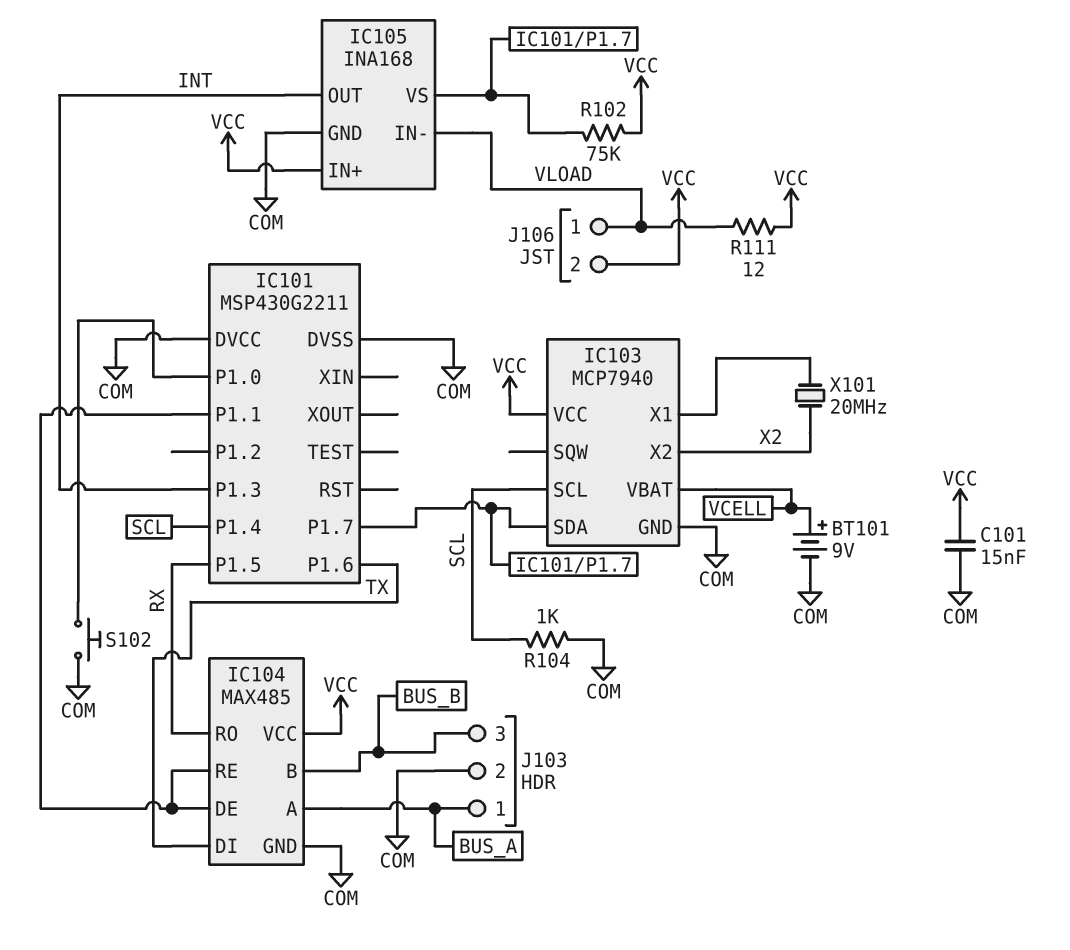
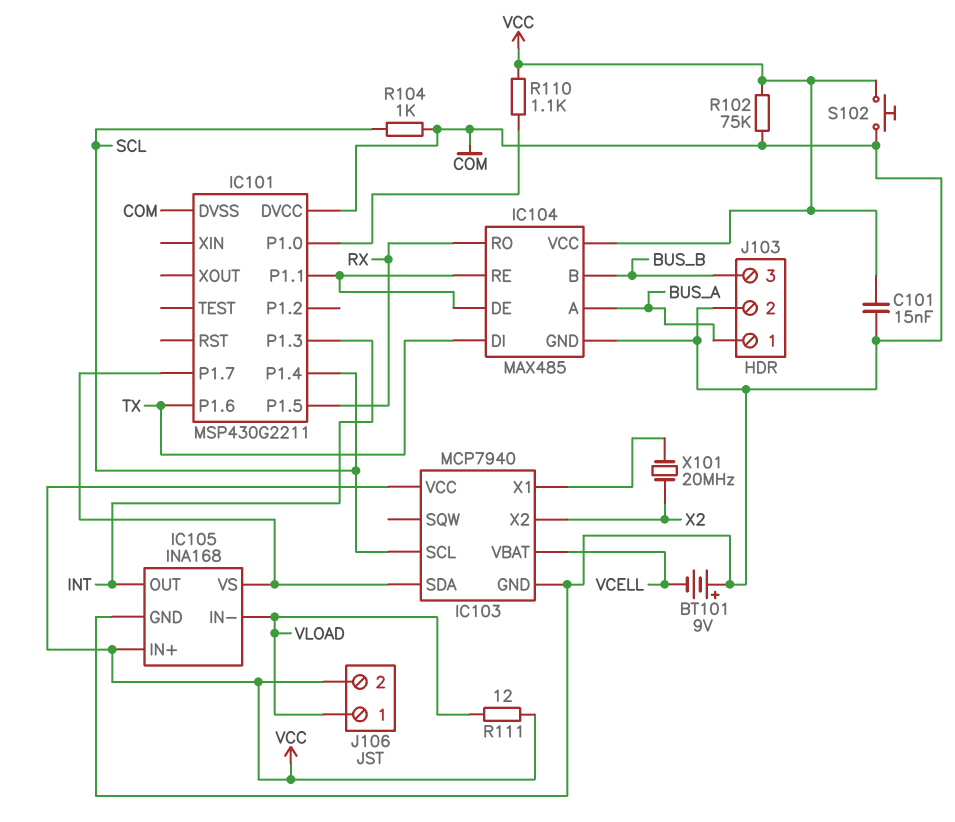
BT101: 9V (plus VCELL, minus COM) -> 9V (plus COM, minus VCELL)
R102: 75k (IC101/P1.7, VCC) -> 75k (COM, VCC)
R110: none -> 1.1k (IC101/P1.0, VCC)
S102: button (COM, IC101/P1.0) -> button (COM, VCC)

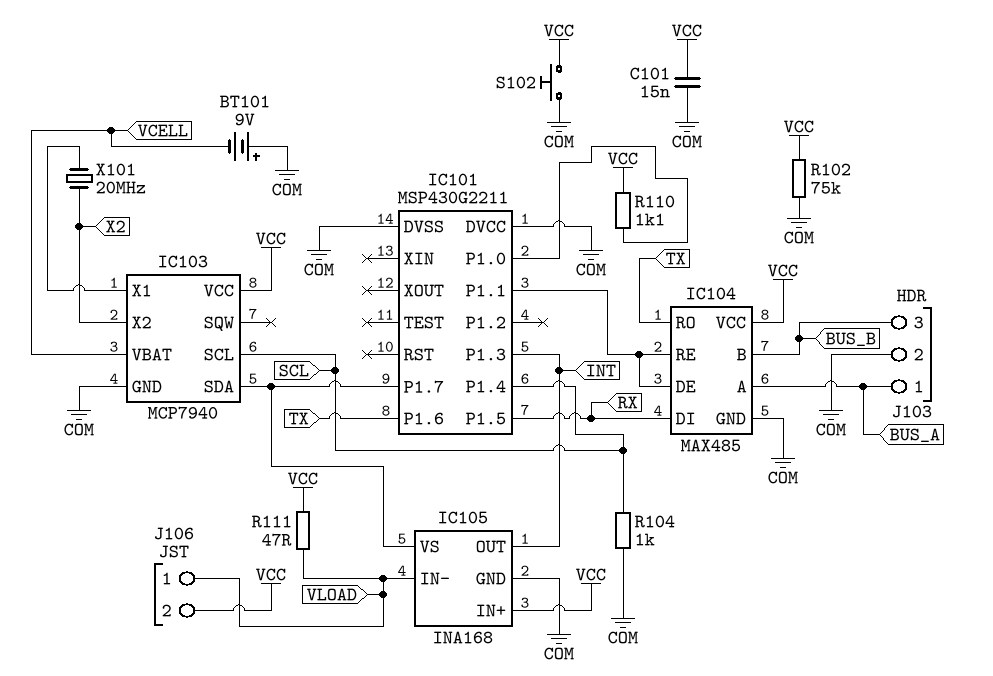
IC104 pin DI: TX -> RX
IC104 pin RO: RX -> TX
R111: 12 (VCC, VLOAD) -> 47 (VCC, VLOAD)

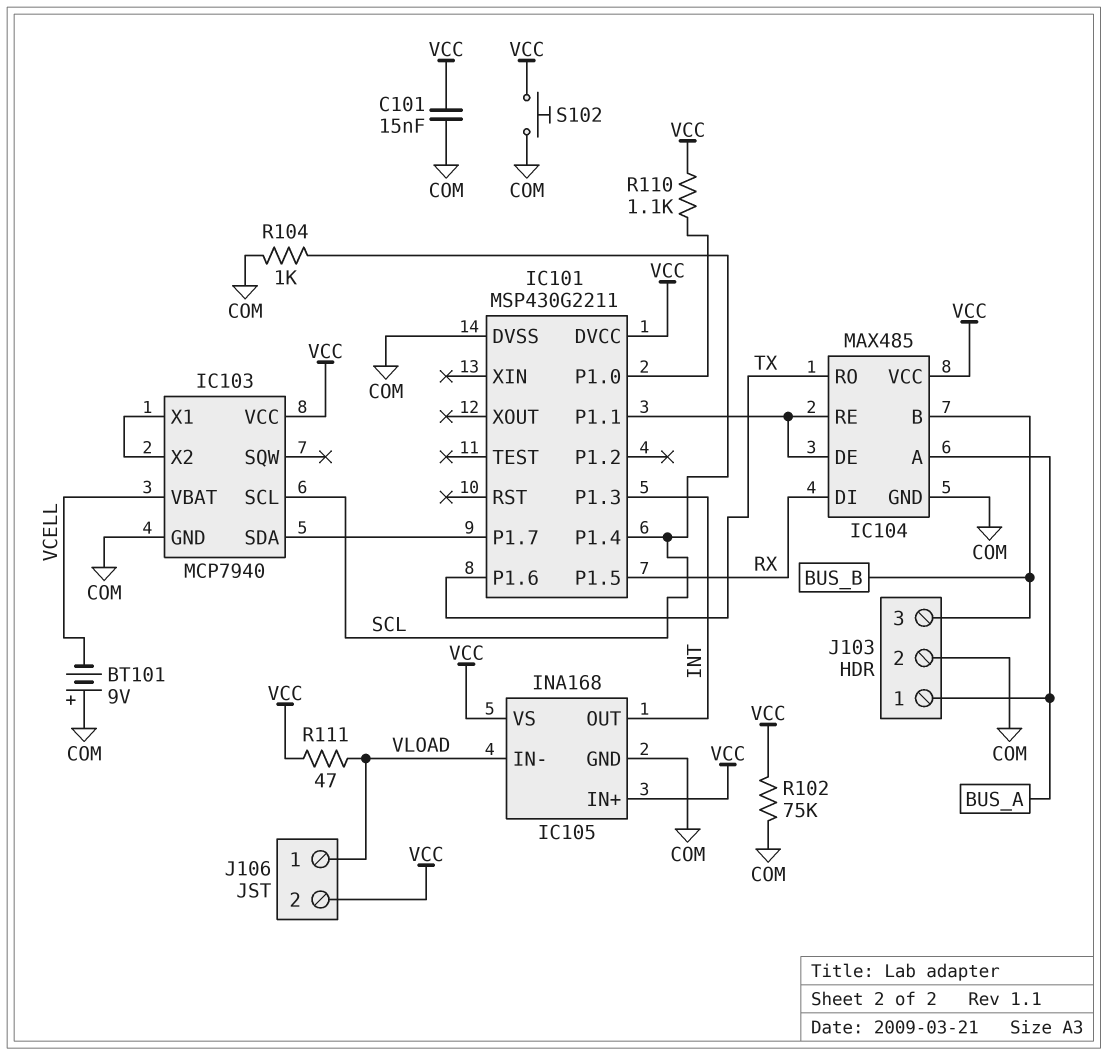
IC101 pin DVCC: COM -> VCC
IC103 pin X2: X2 -> IC103/X1
IC105 pin VS: IC101/P1.7 -> VCC
X101: 20MHz (IC103/X1, X2) -> none

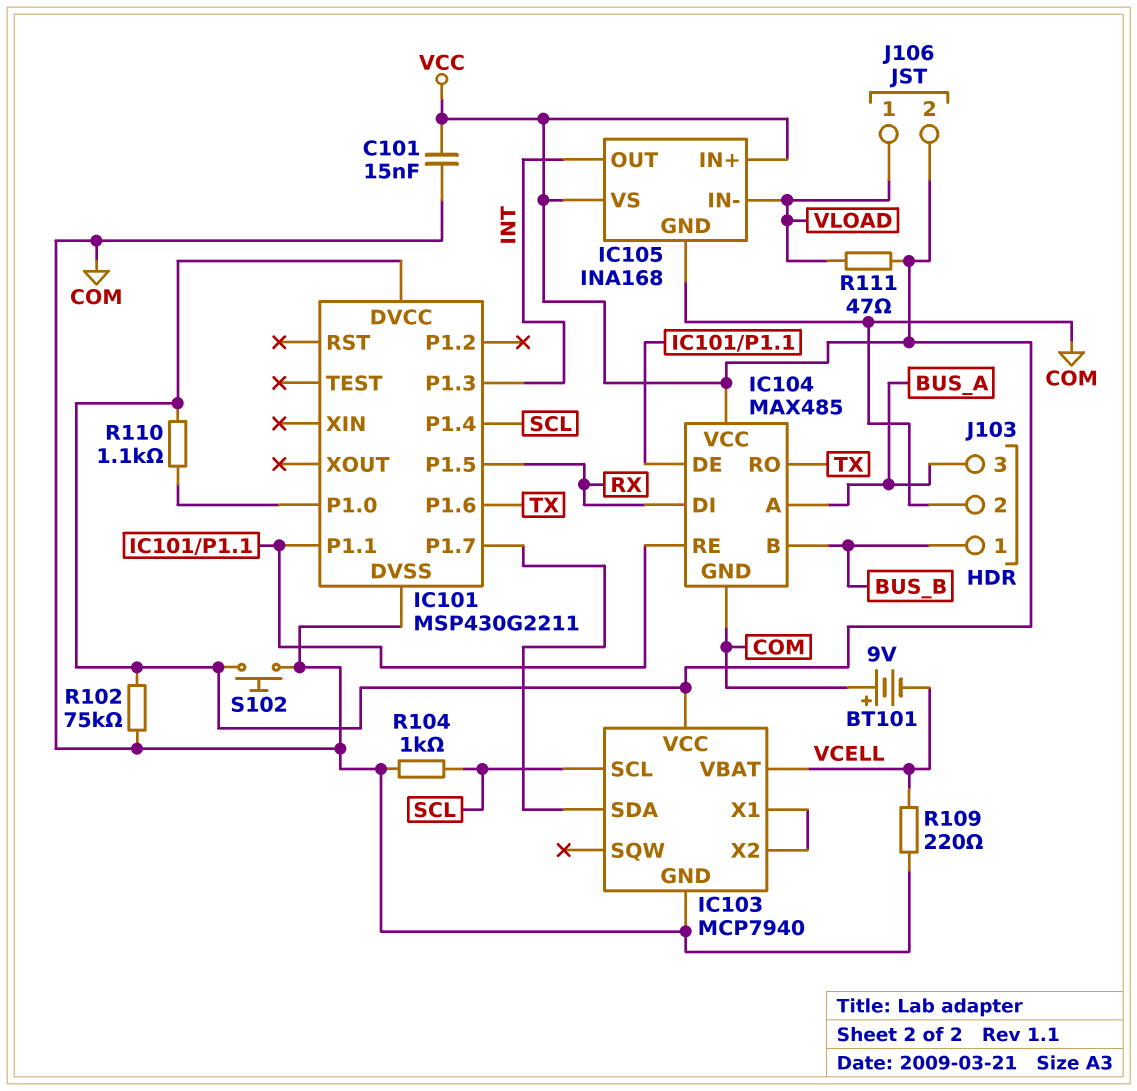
J103 pin 1: BUS_A -> BUS_B
J103 pin 3: BUS_B -> BUS_A
R109: none -> 220 (COM, VCELL)

